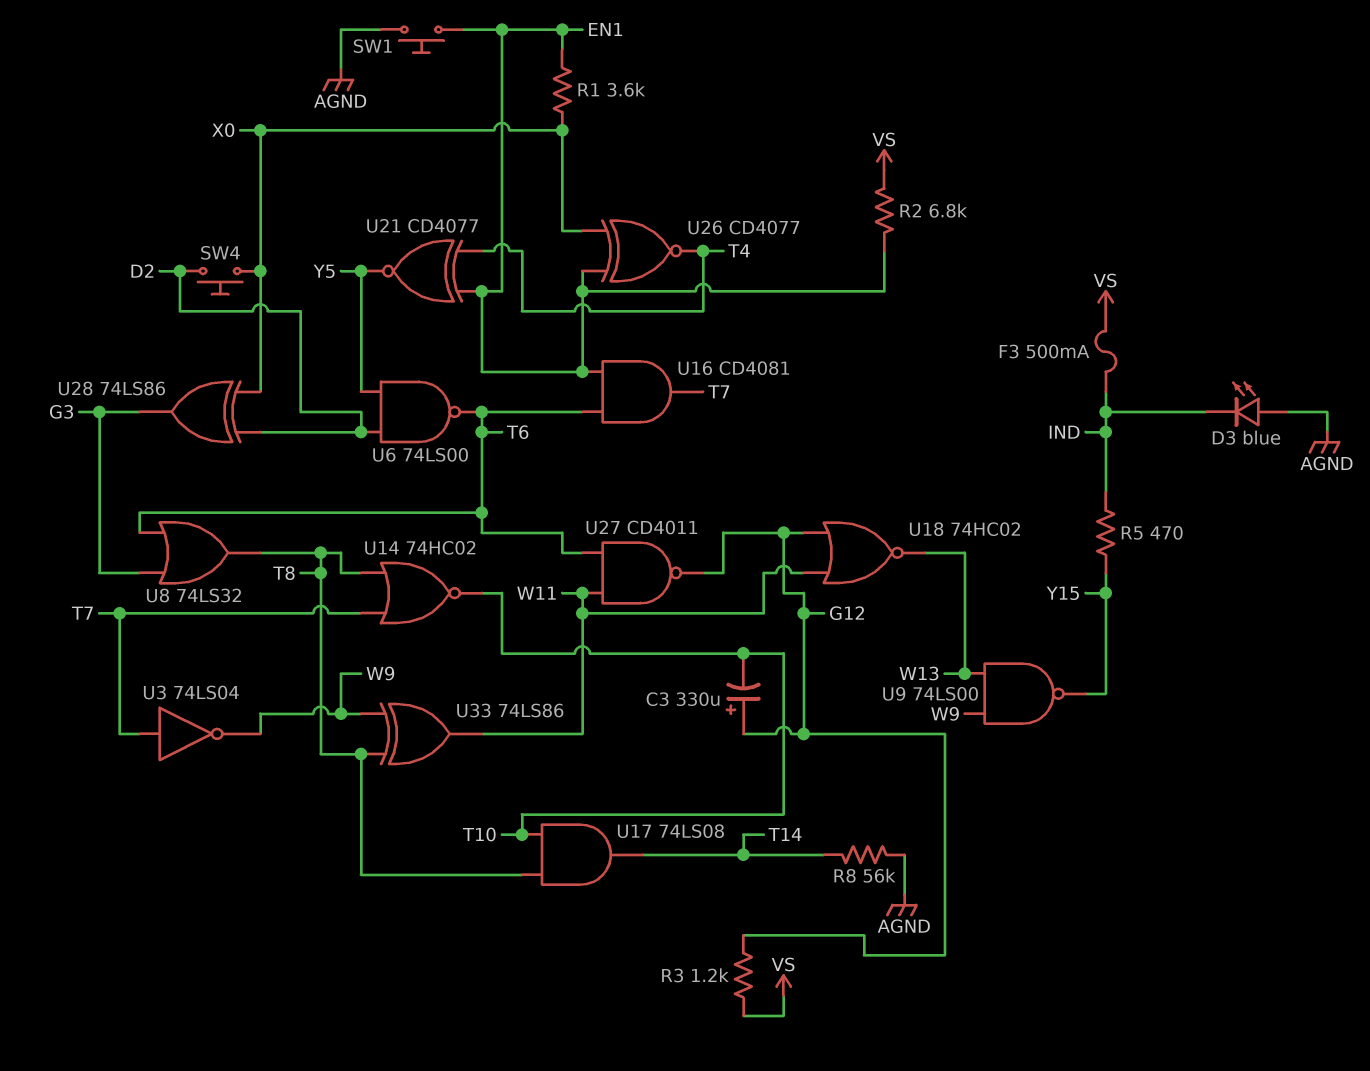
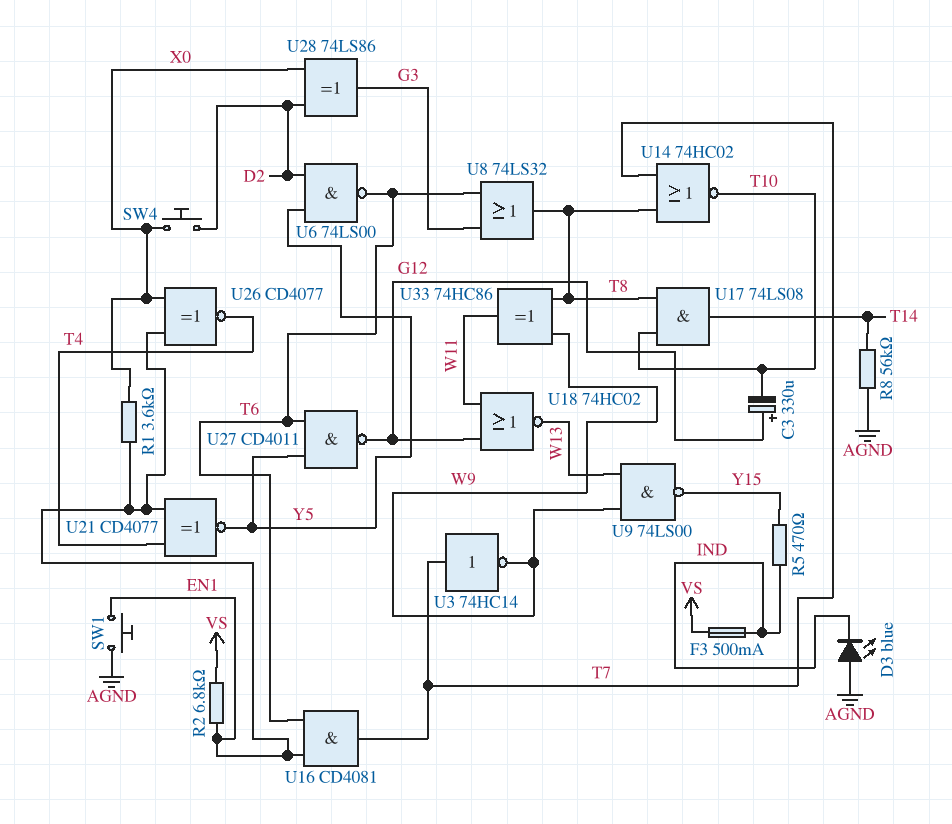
R3: 1.2k (G12, VS) -> none
U3: NOT 74LS04 (in T7, out W9) -> NOT 74HC14 (in T7, out W9)
U27: NAND CD4011 (in T6, in W11, out G12) -> NAND CD4011 (in T6, in Y5, out G12)
U33: XOR 74LS86 (in T8, in W9, out W11) -> XOR 74HC86 (in T8, in W9, out W11)

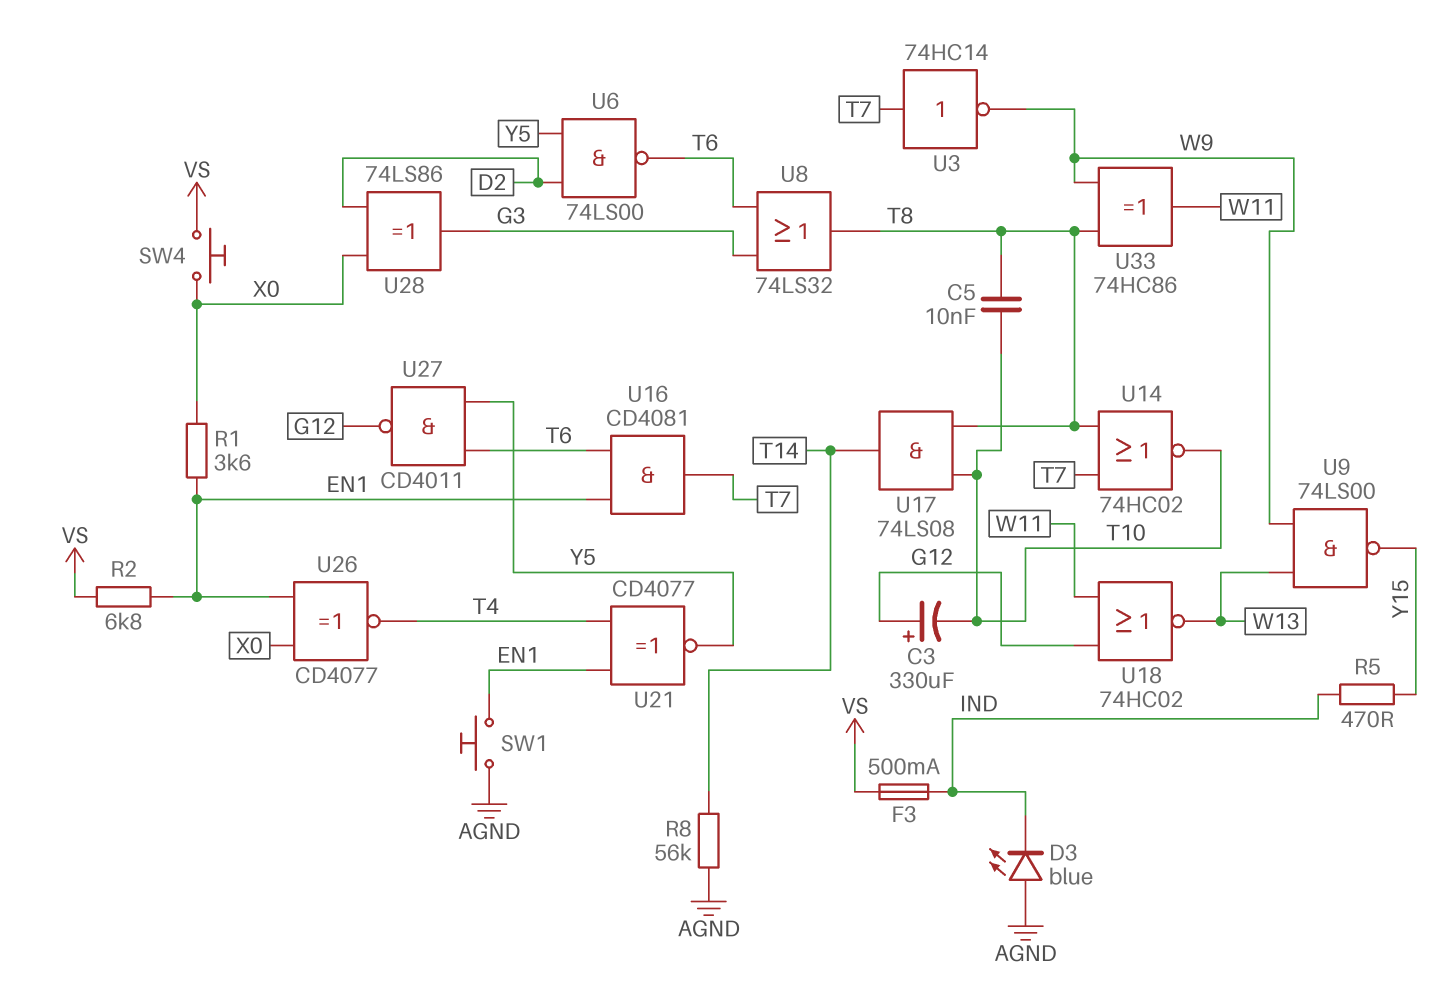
C5: none -> 10nF (T8, T10)
SW4: button (D2, X0) -> button (VS, X0)

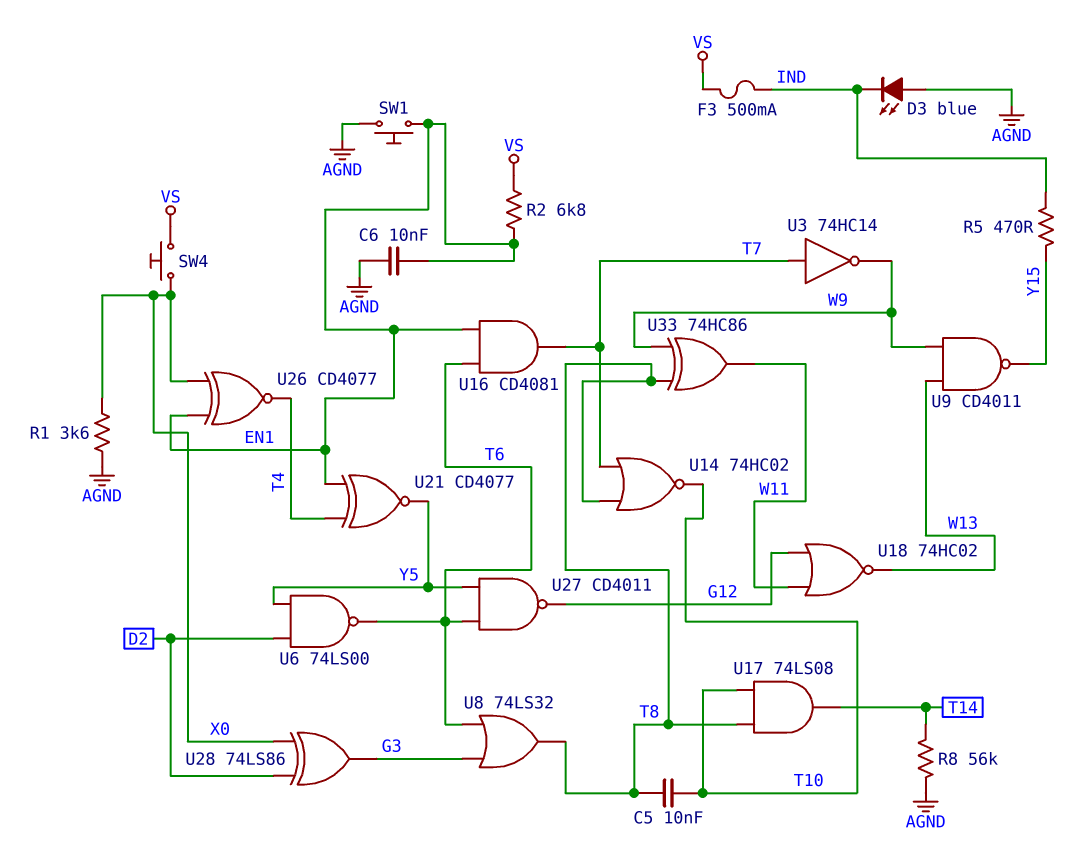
C3: 330uF (plus G12, minus T10) -> none
C6: none -> 10nF (AGND, EN1)
R1: 3.6k (EN1, X0) -> 3.6k (AGND, X0)
U9: NAND 74LS00 (in W9, in W13, out Y15) -> NAND CD4011 (in W9, in W13, out Y15)

